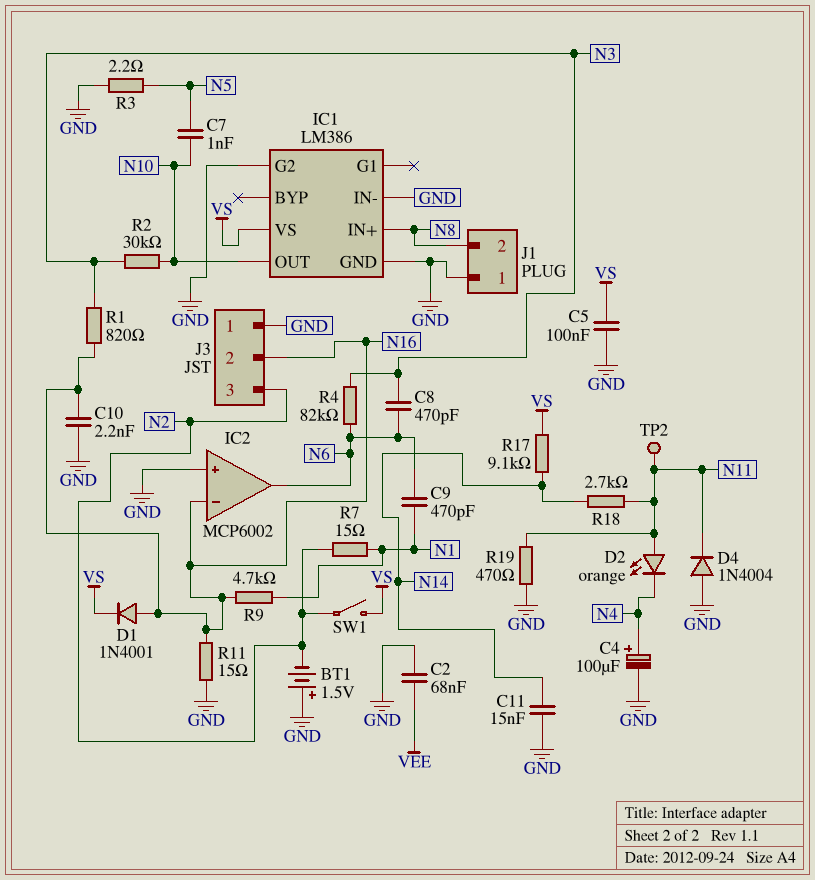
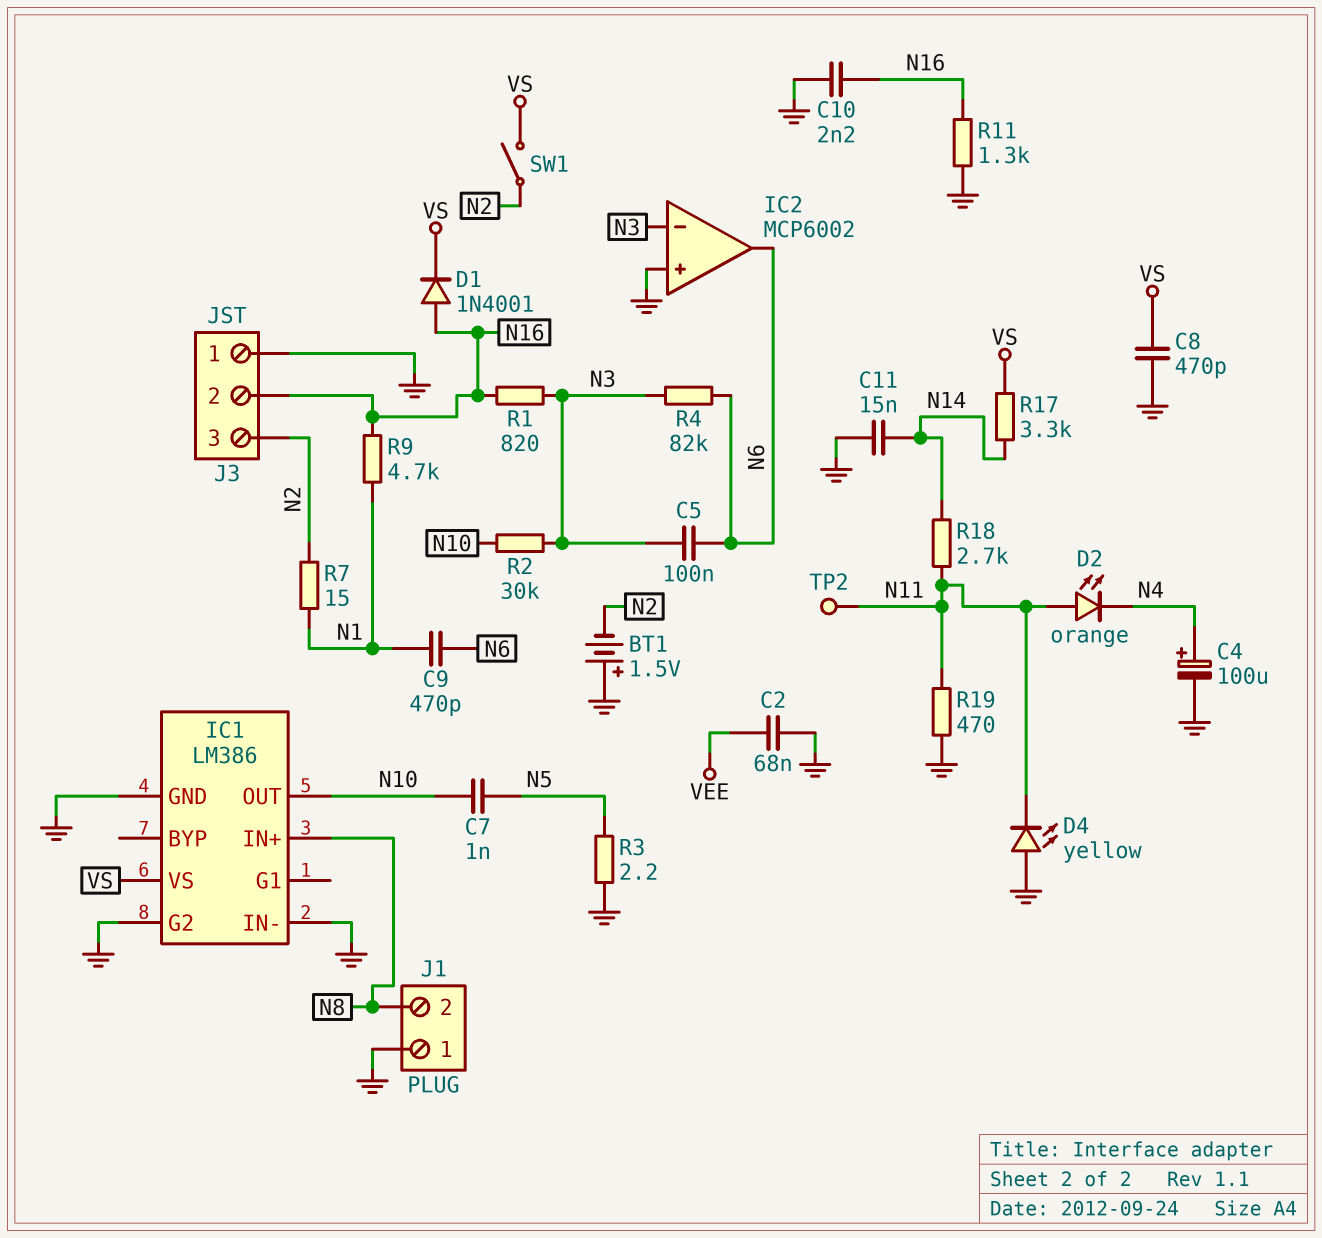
C5: 100nF (GND, VS) -> 100nF (N3, N6)
C8: 470pF (N3, N6) -> 470pF (GND, VS)
D4: diode 1N4004 (A GND, K N11) -> LED yellow (A GND, K N11)
IC2 pin in-: N16 -> N3
R11: 15 (GND, N16) -> 1.3k (GND, N16)
R17: 9.1k (N14, VS) -> 3.3k (N14, VS)

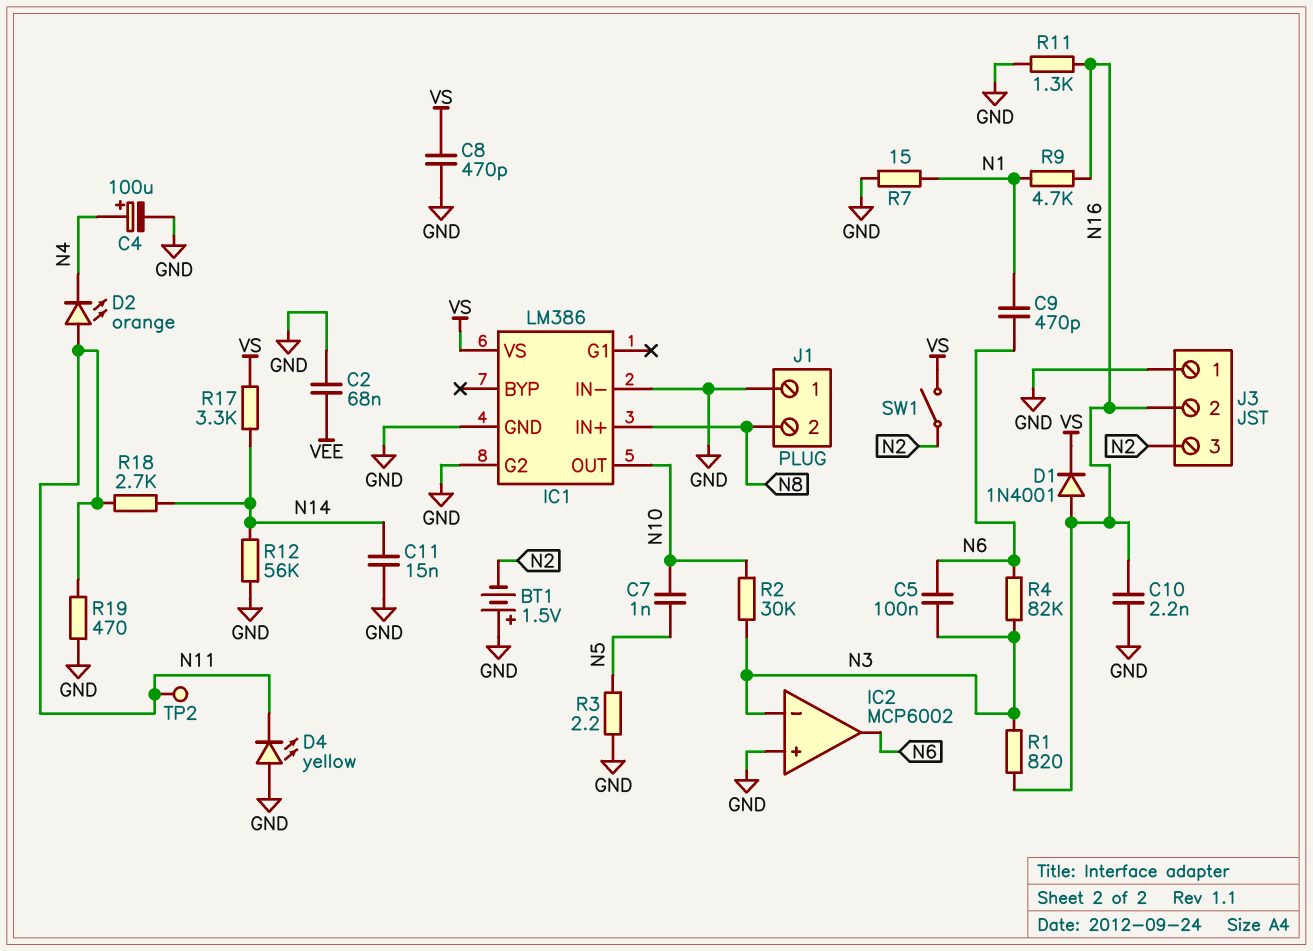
R7: 15 (N1, N2) -> 15 (GND, N1)
R12: none -> 56k (GND, N14)

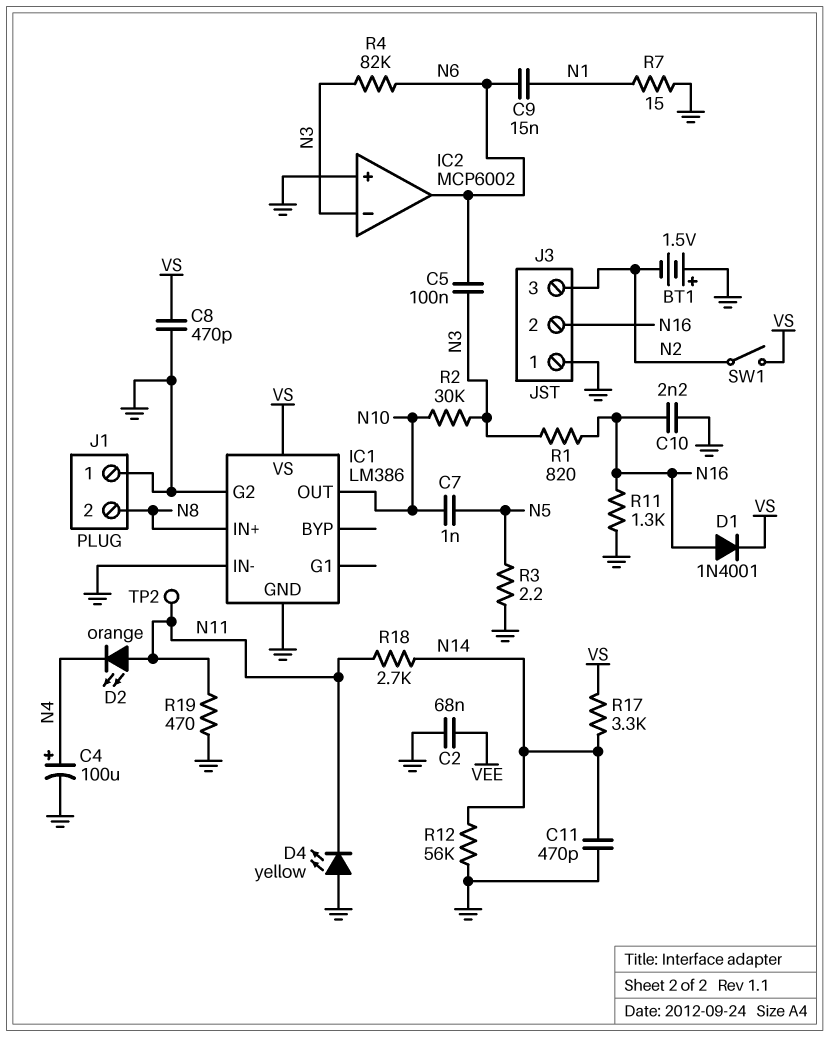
C9: 470pF (N1, N6) -> 15nF (N1, N6)
C11: 15nF (GND, N14) -> 470pF (GND, N14)
R9: 4.7k (N1, N16) -> none

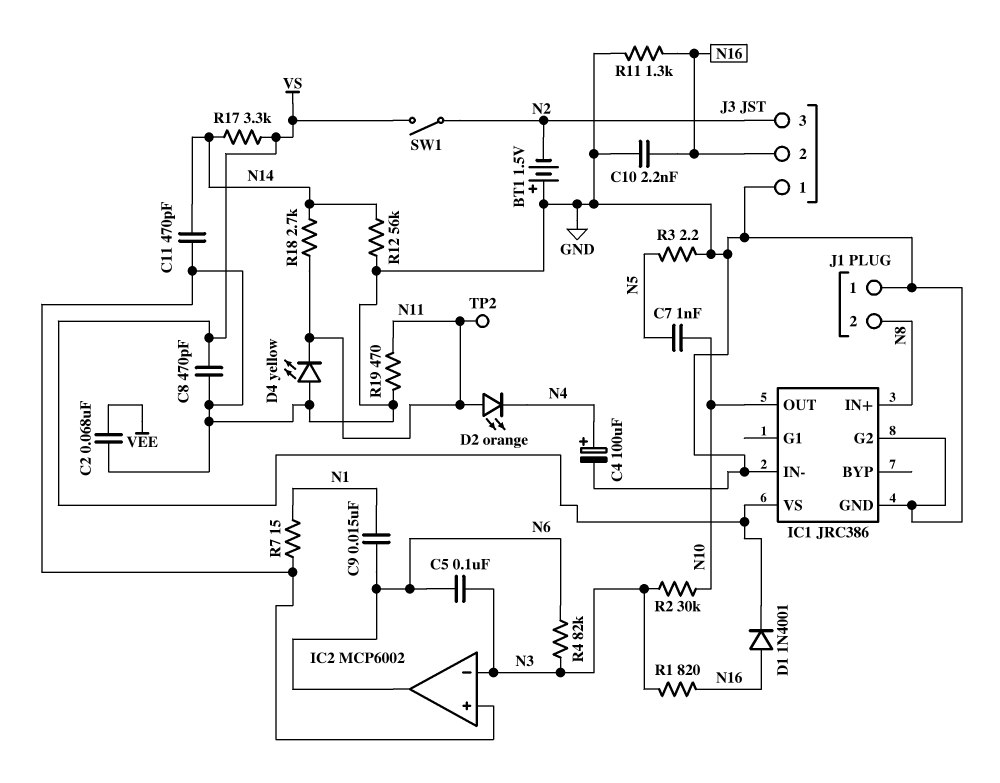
IC1: LM386 -> JRC386

